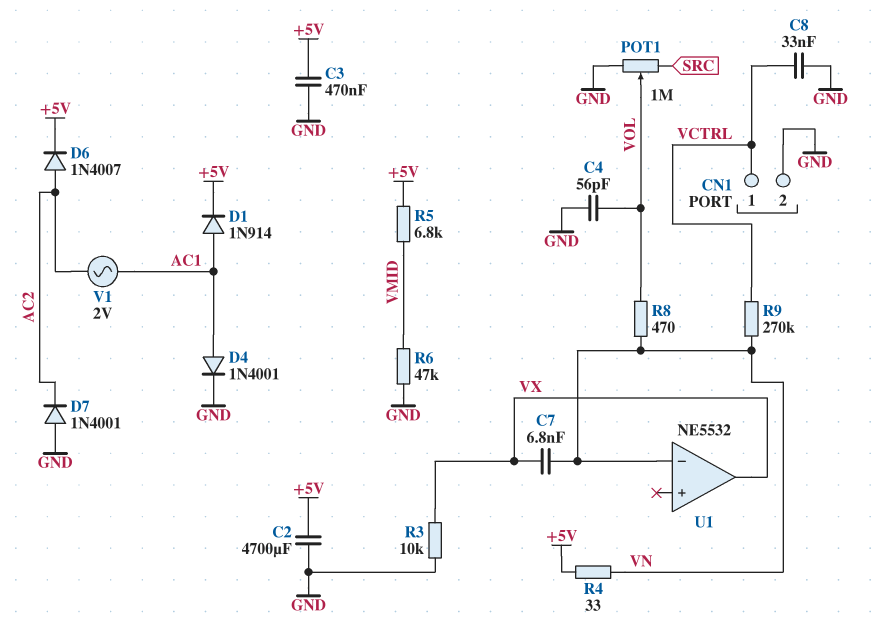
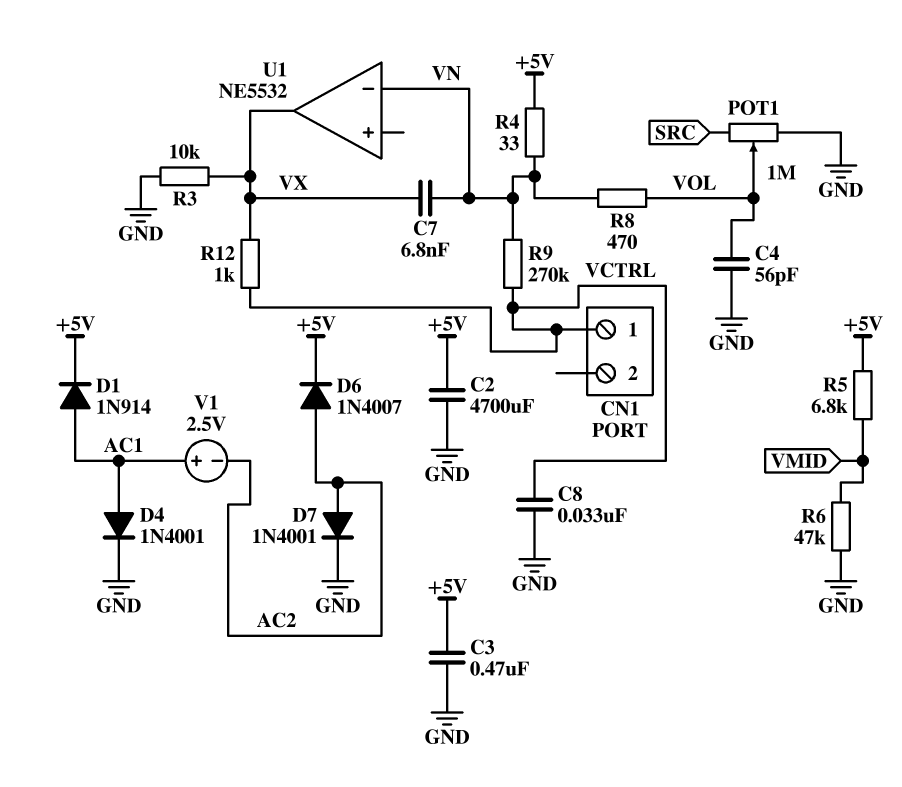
CN1 pin 2: GND -> none
D7: diode 1N4001 (A GND, K AC2) -> diode 1N4001 (A AC2, K GND)
R12: none -> 1k (VCTRL, VX)
V1: AC 2V (AC1, AC2) -> 2.5V (plus AC1, minus AC2)

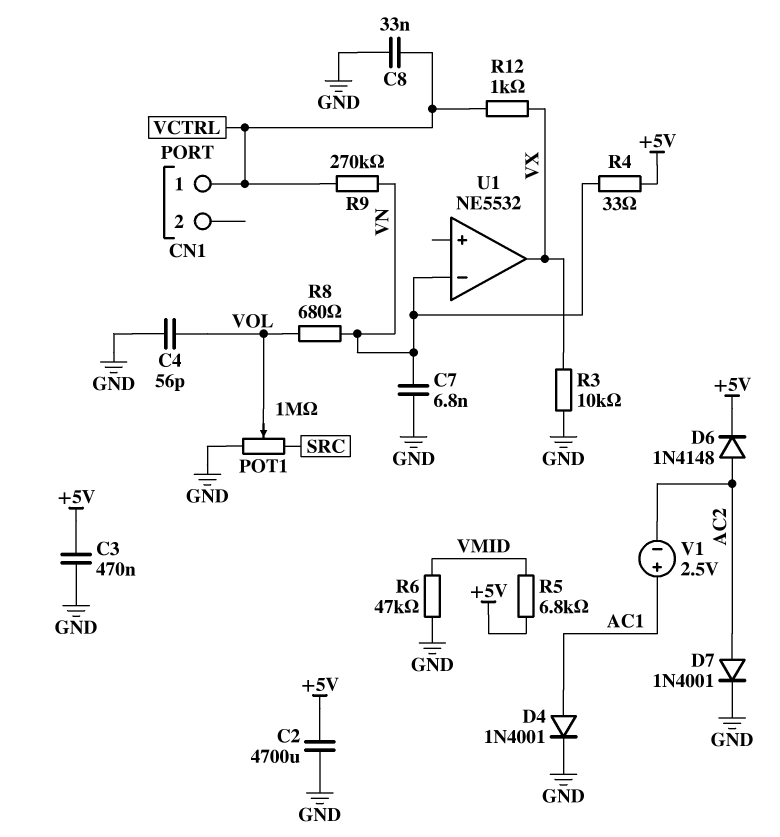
C7: 6.8nF (VN, VX) -> 6.8nF (GND, VN)
D1: diode 1N914 (A AC1, K +5V) -> none
D6: diode 1N4007 (A AC2, K +5V) -> diode 1N4148 (A AC2, K +5V)
R8: 470 (VN, VOL) -> 680 (VN, VOL)

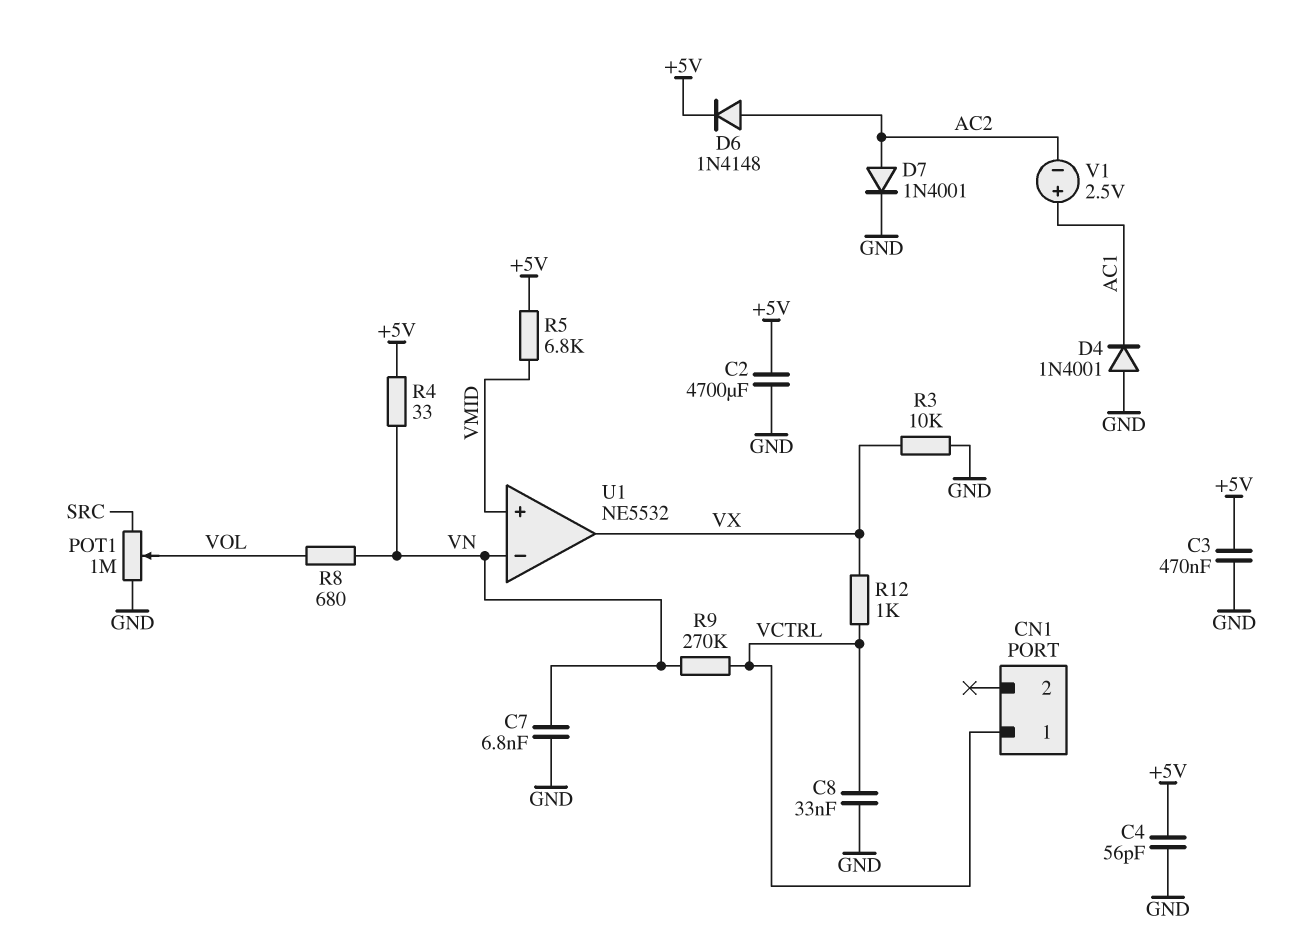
C4: 56pF (GND, VOL) -> 56pF (+5V, GND)
D4: diode 1N4001 (A AC1, K GND) -> diode 1N4001 (A GND, K AC1)
R6: 47k (GND, VMID) -> none
U1 pin in+: none -> VMID

